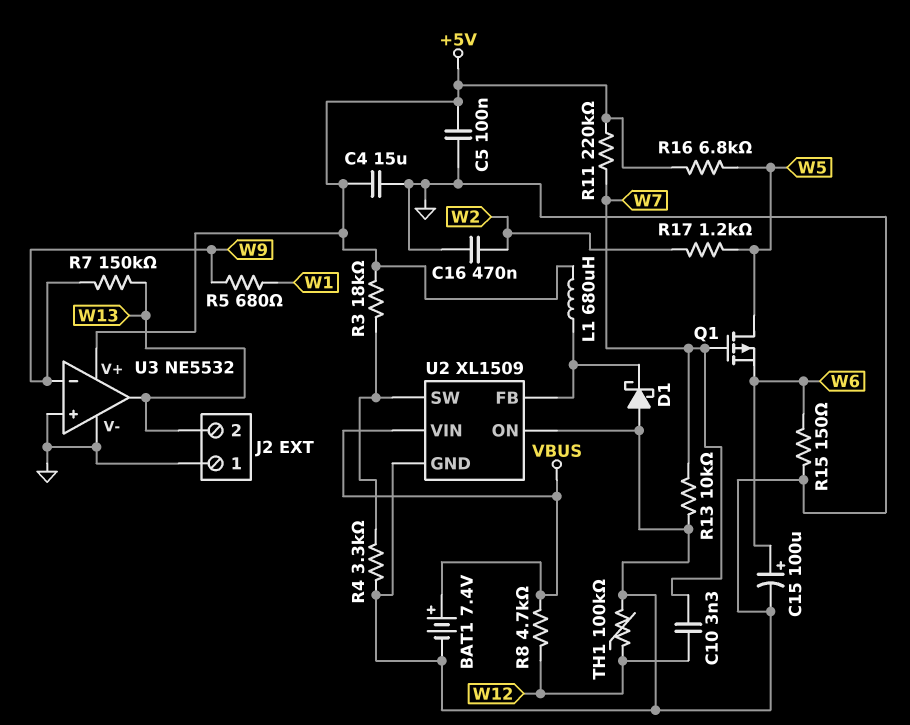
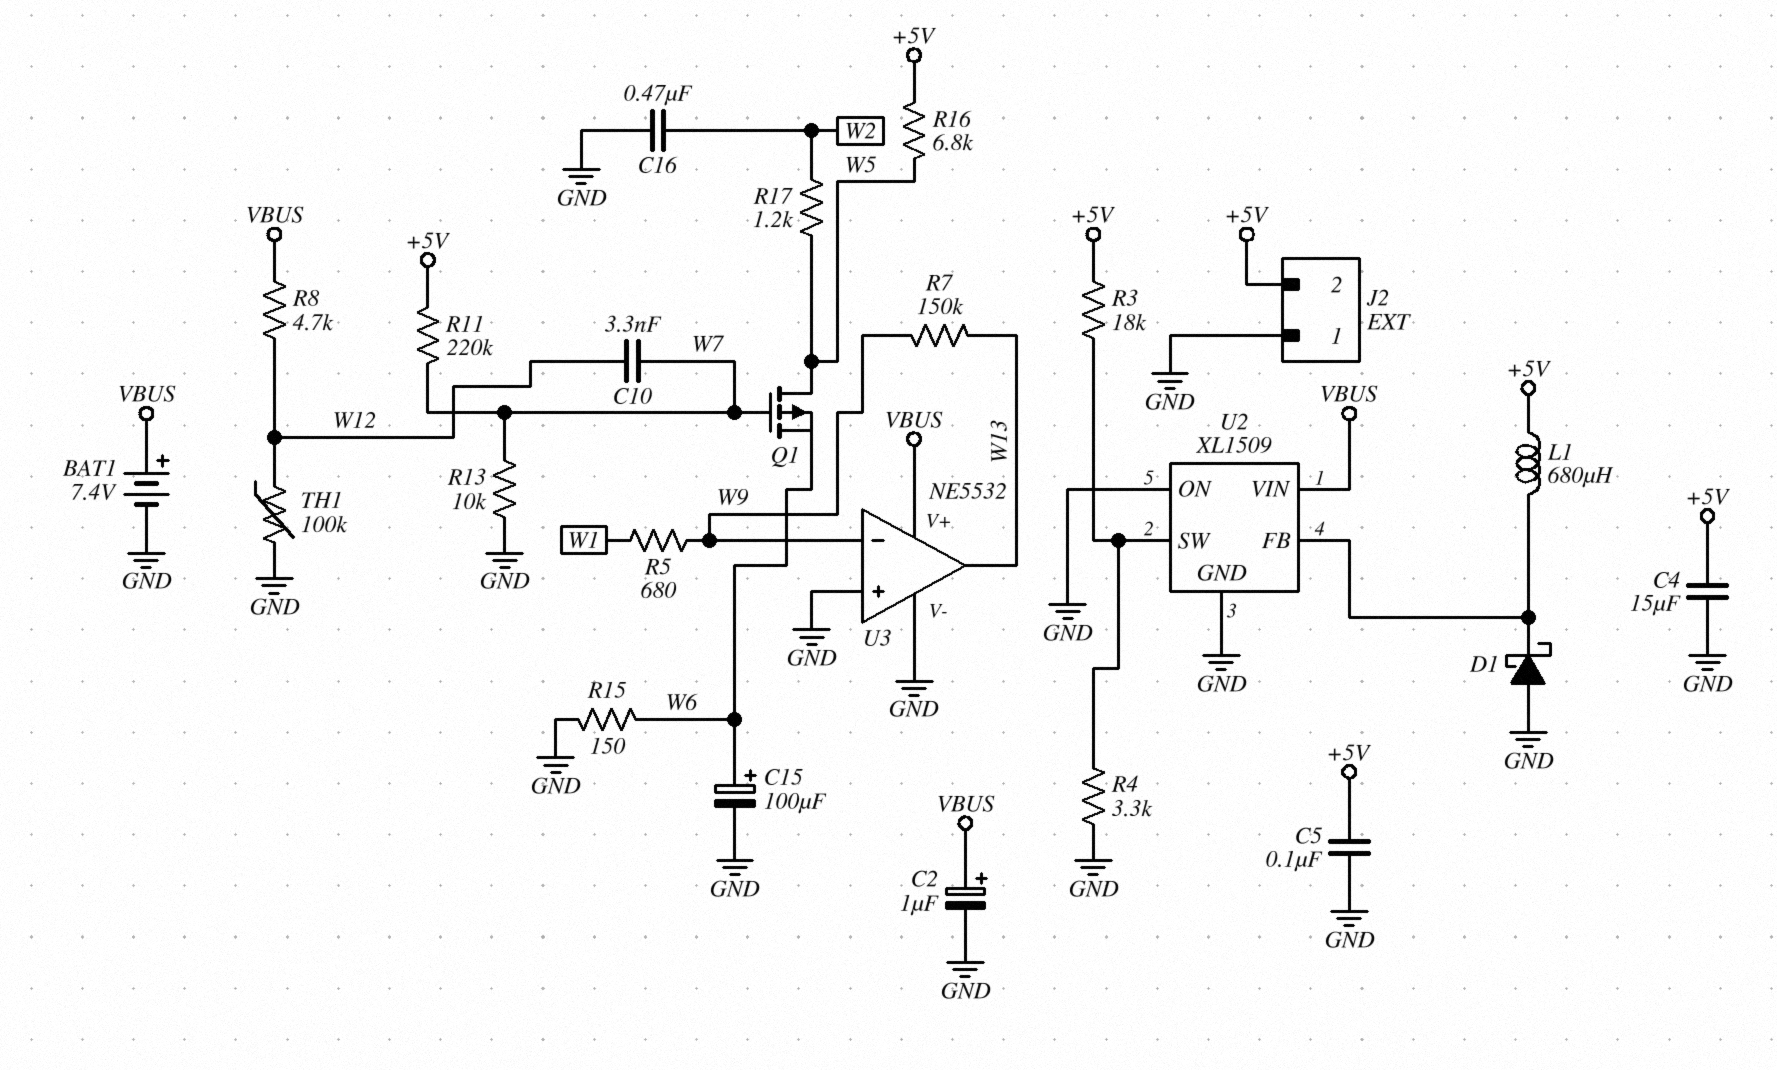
C2: none -> 1uF (plus VBUS, minus GND)
J2 pin 2: W13 -> +5V
U3 pin V+: +5V -> VBUS

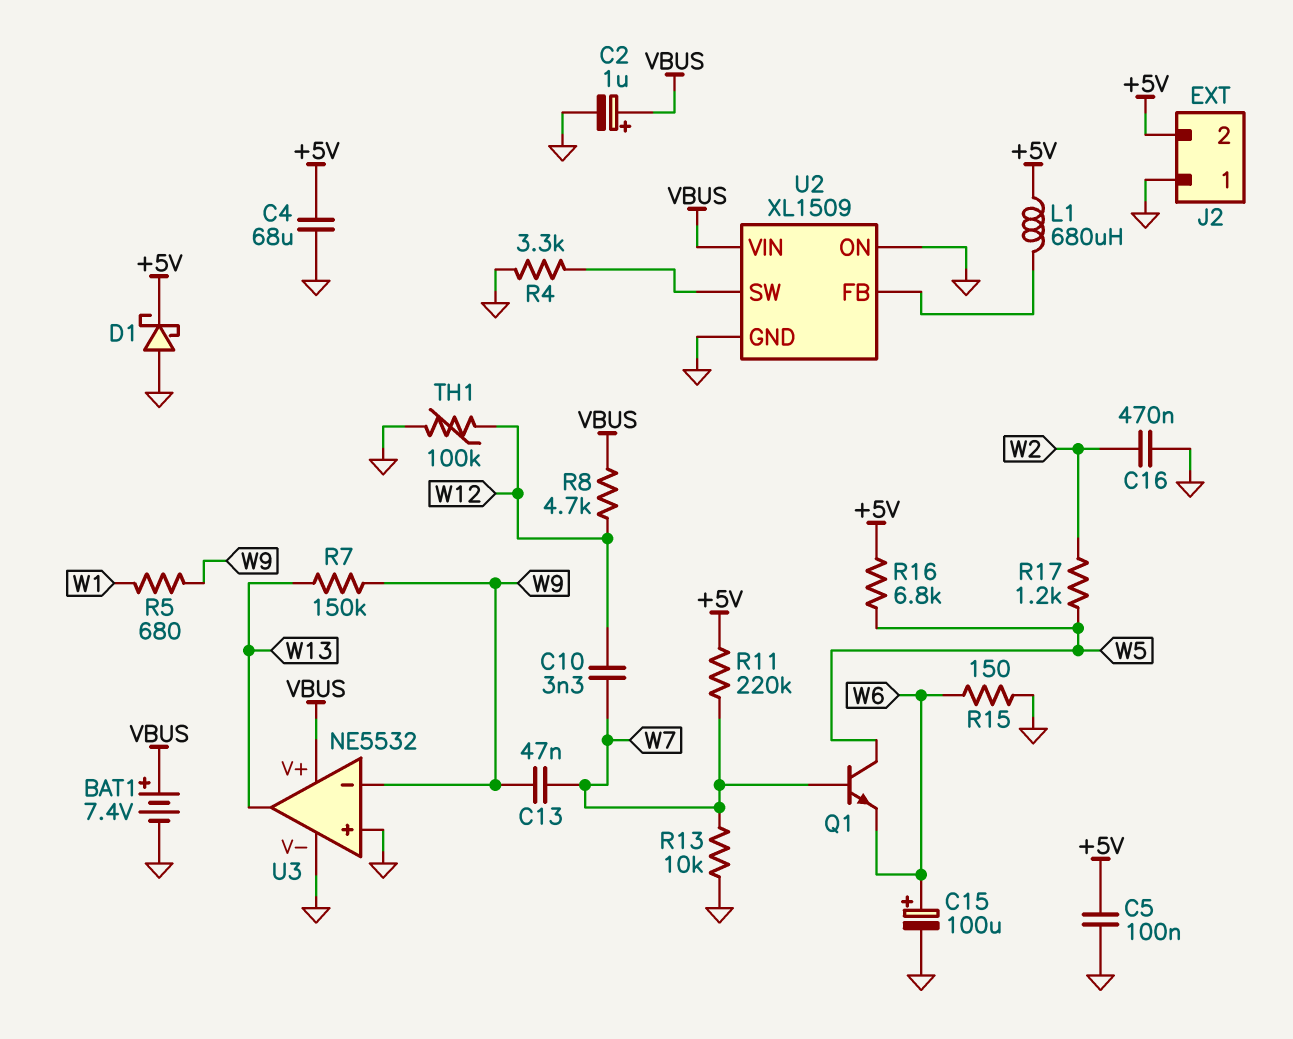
C4: 15uF (+5V, GND) -> 68uF (+5V, GND)
C13: none -> 47nF (W7, W9)
D1: schottky (A GND, K U2/FB) -> schottky (A GND, K +5V)
Q1: PMOS (G W7, D W5, S W6) -> NPN (B W7, C W5, E W6)
R3: 18k (+5V, U2/SW) -> none

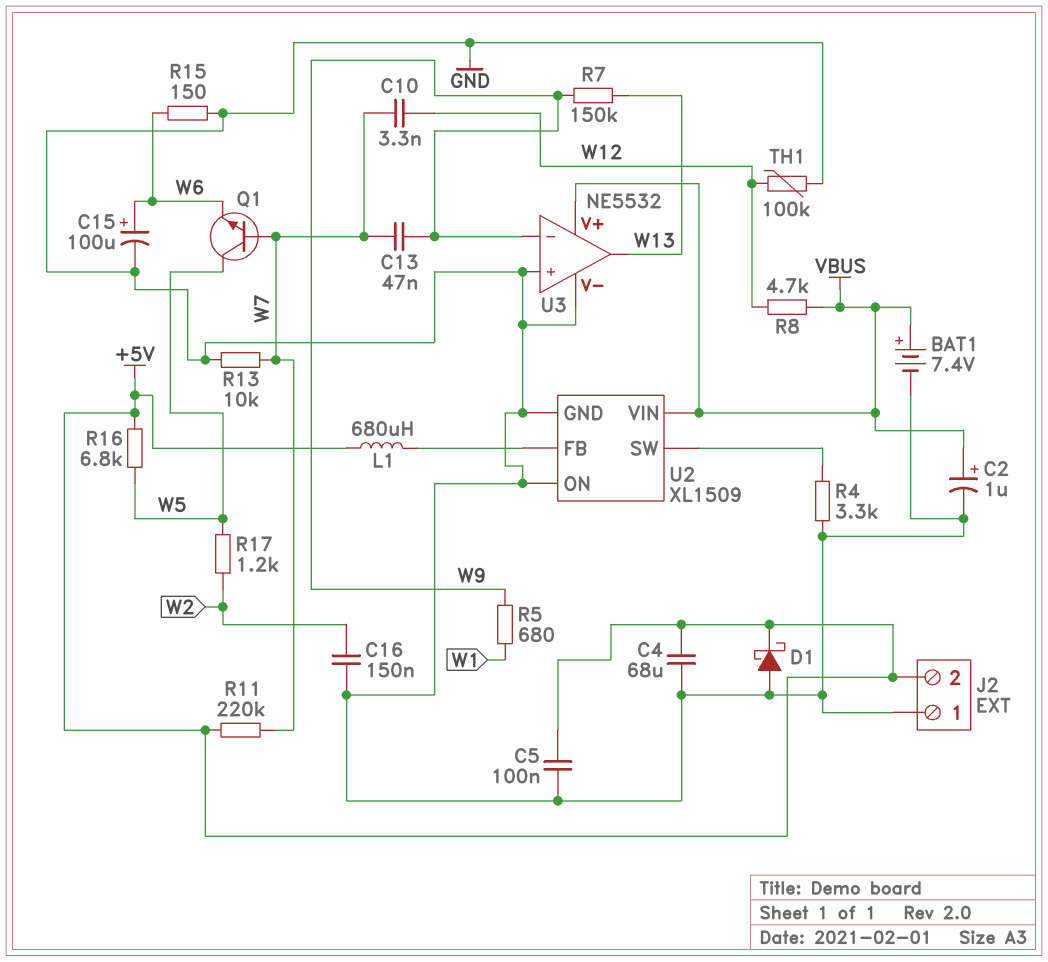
C16: 470nF (GND, W2) -> 150nF (GND, W2)

